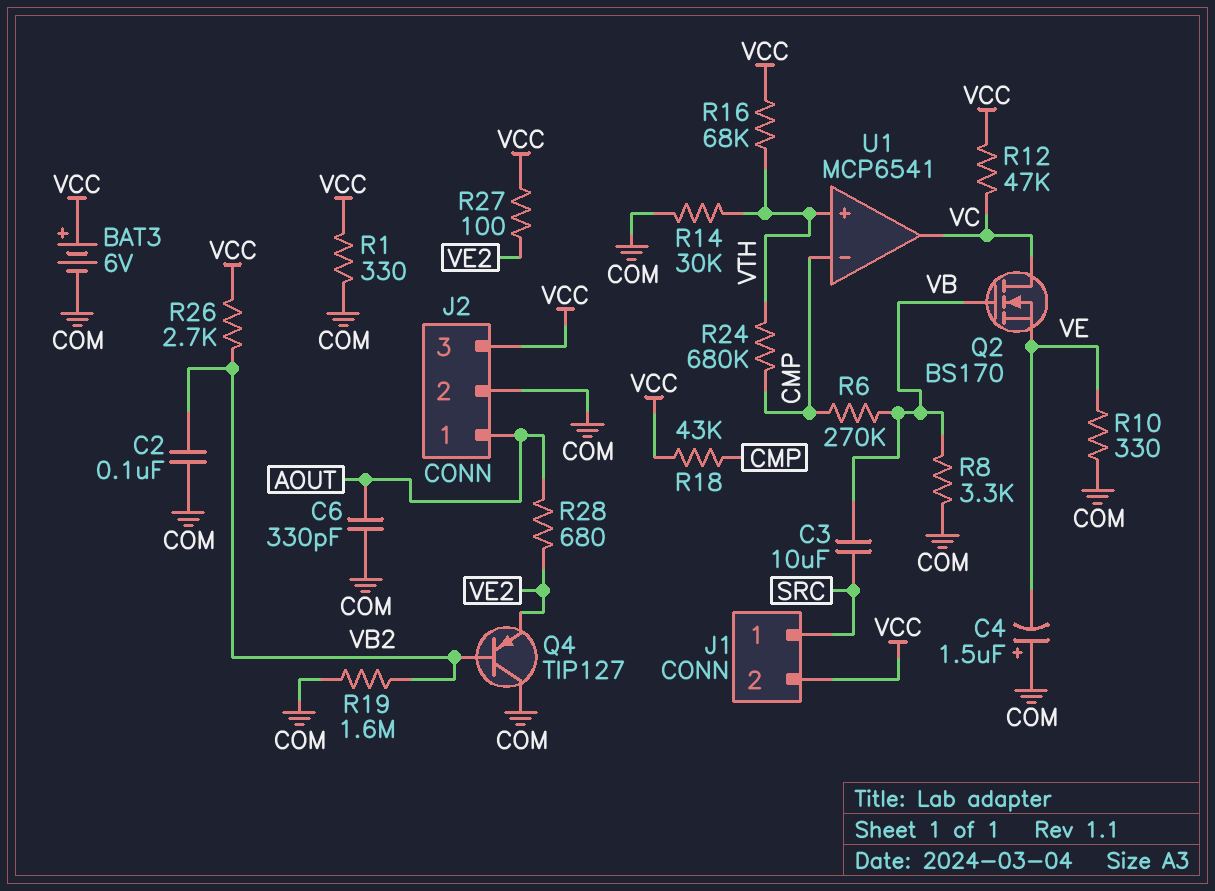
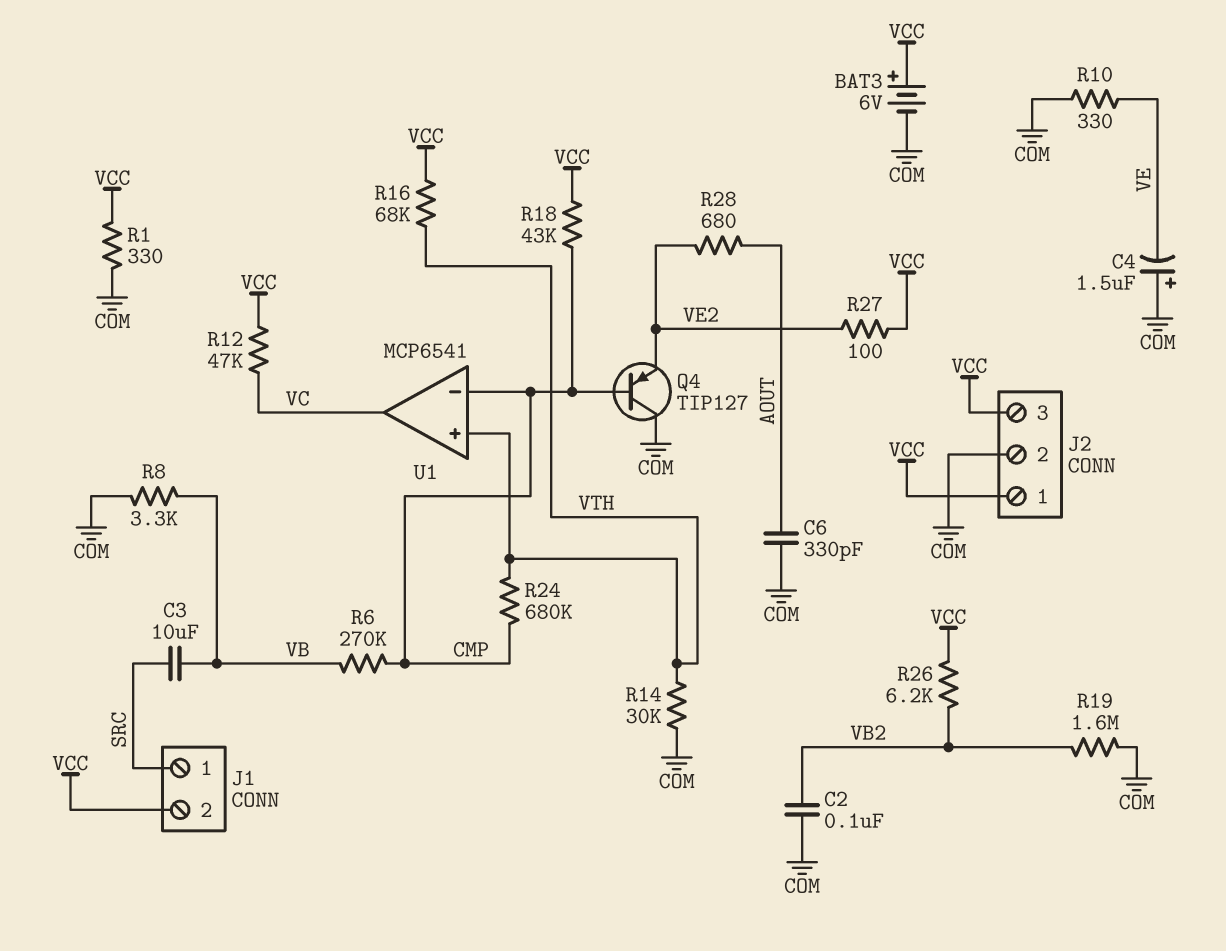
J2 pin 1: AOUT -> VCC
Q2: NMOS BS170 (G VB, D VC, S VE) -> none
Q4: PNP TIP127 (B VB2, C COM, E VE2) -> PNP TIP127 (B CMP, C COM, E VE2)
R26: 2.7k (VB2, VCC) -> 6.2k (VB2, VCC)

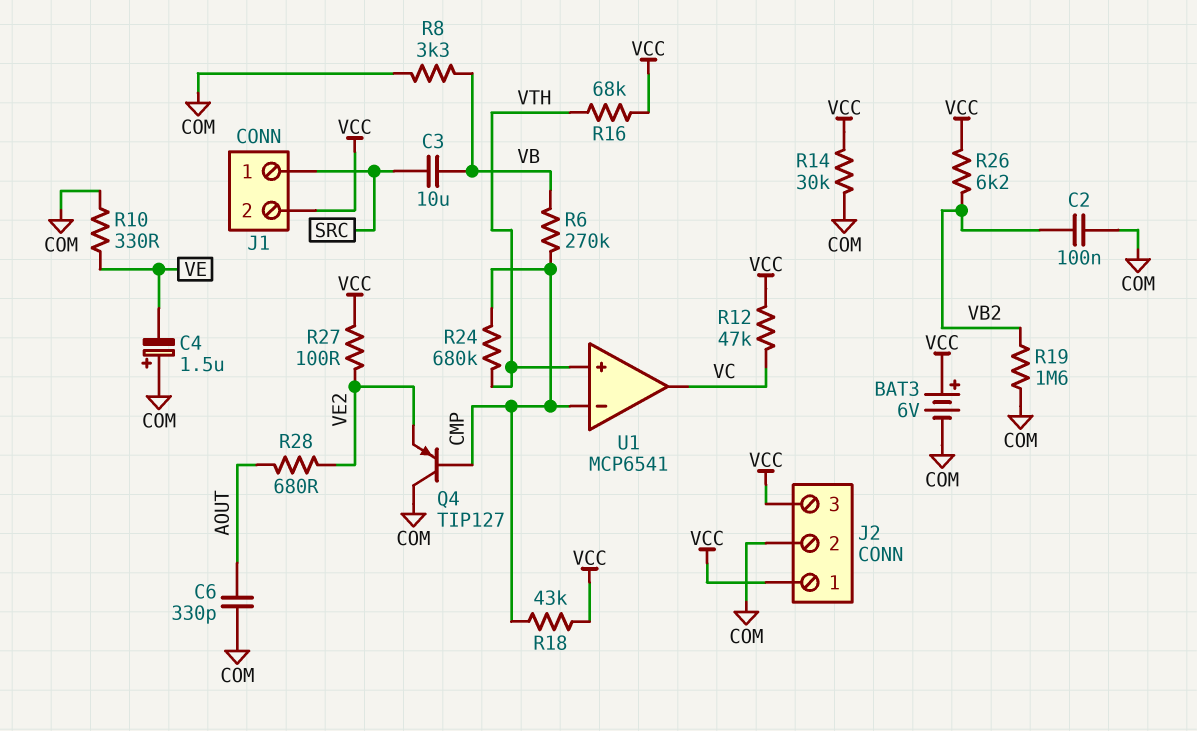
R1: 330 (COM, VCC) -> none
R14: 30k (COM, VTH) -> 30k (COM, VCC)

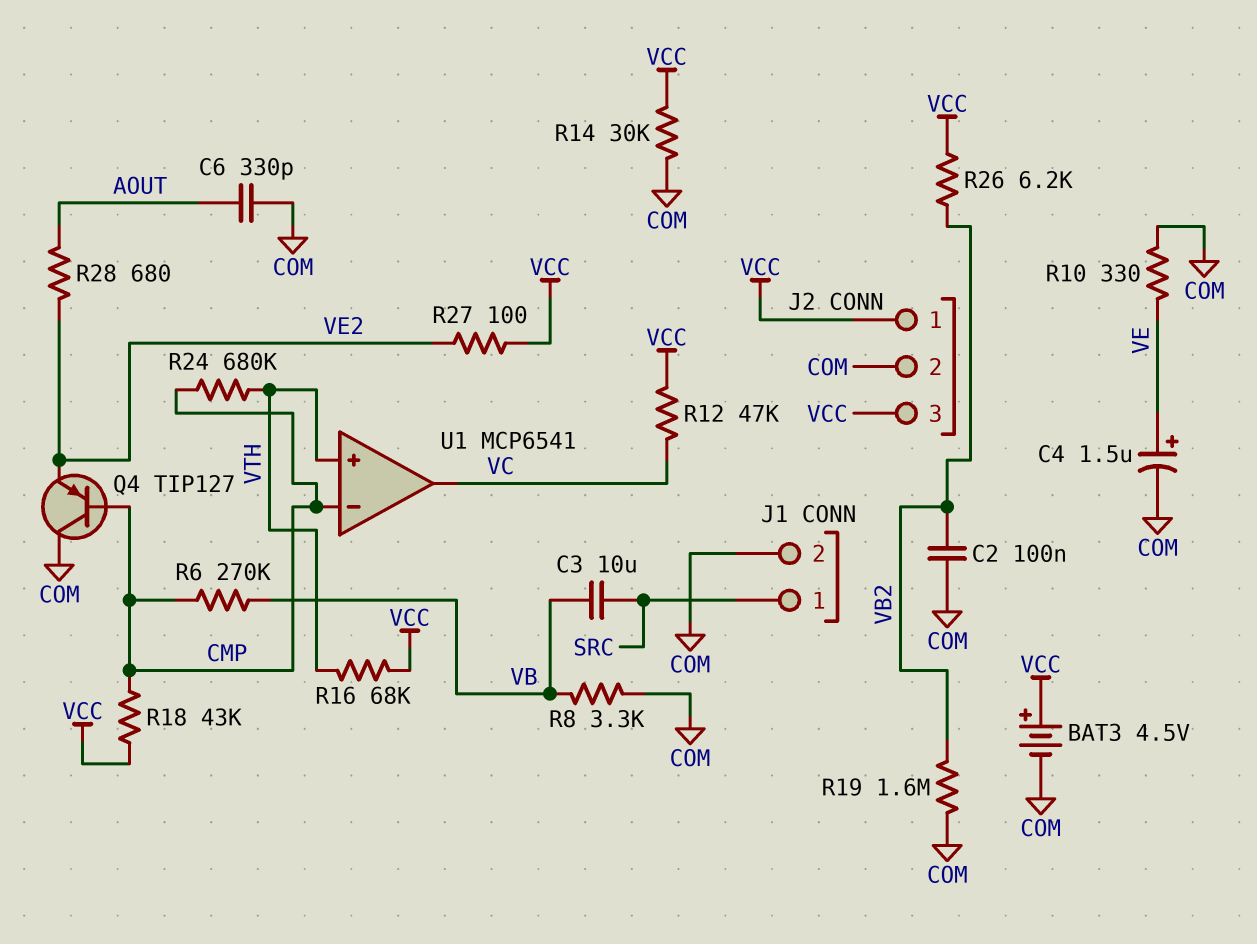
BAT3: 6V (plus VCC, minus COM) -> 4.5V (plus VCC, minus COM)
C4: 1.5uF (plus COM, minus VE) -> 1.5uF (plus VE, minus COM)
J1 pin 2: VCC -> COM

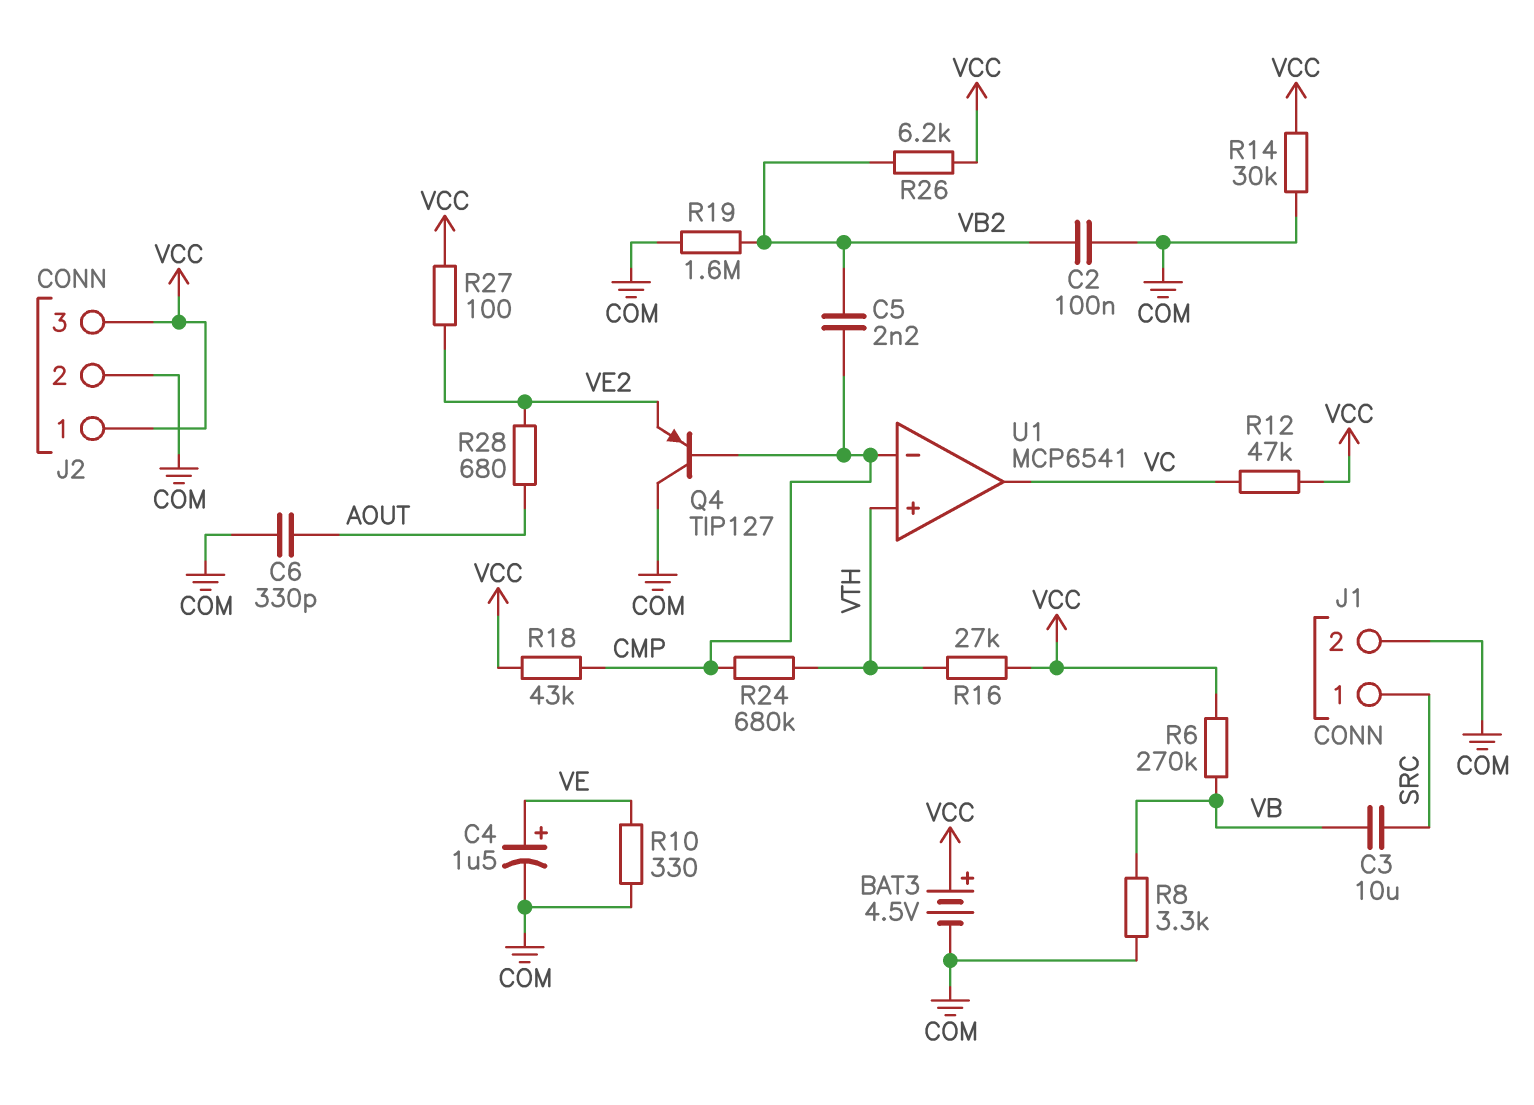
C5: none -> 2.2nF (CMP, VB2)
R6: 270k (CMP, VB) -> 270k (VB, VCC)
R16: 68k (VCC, VTH) -> 27k (VCC, VTH)

